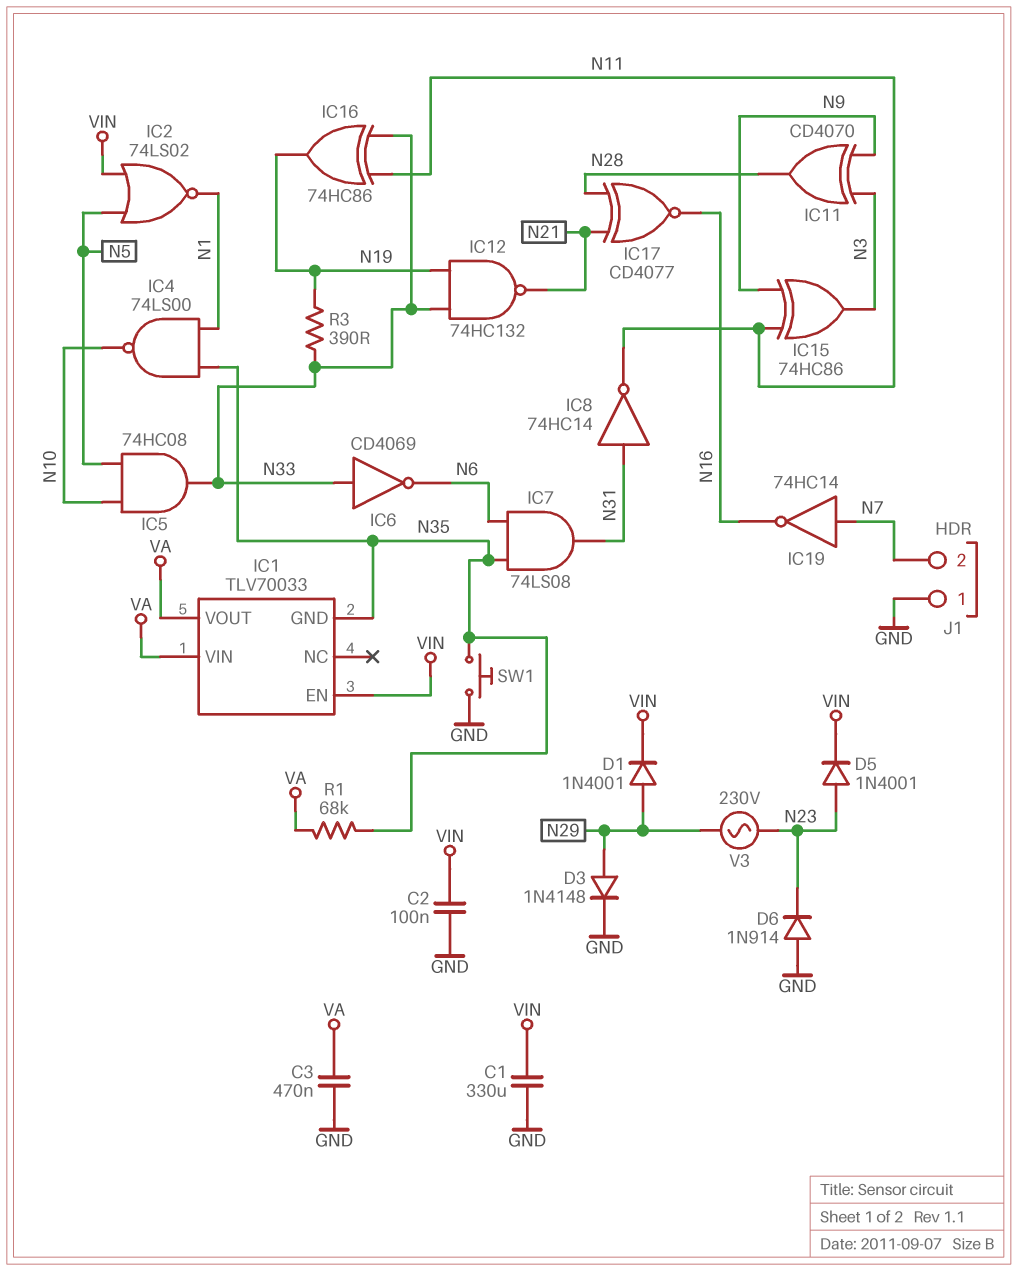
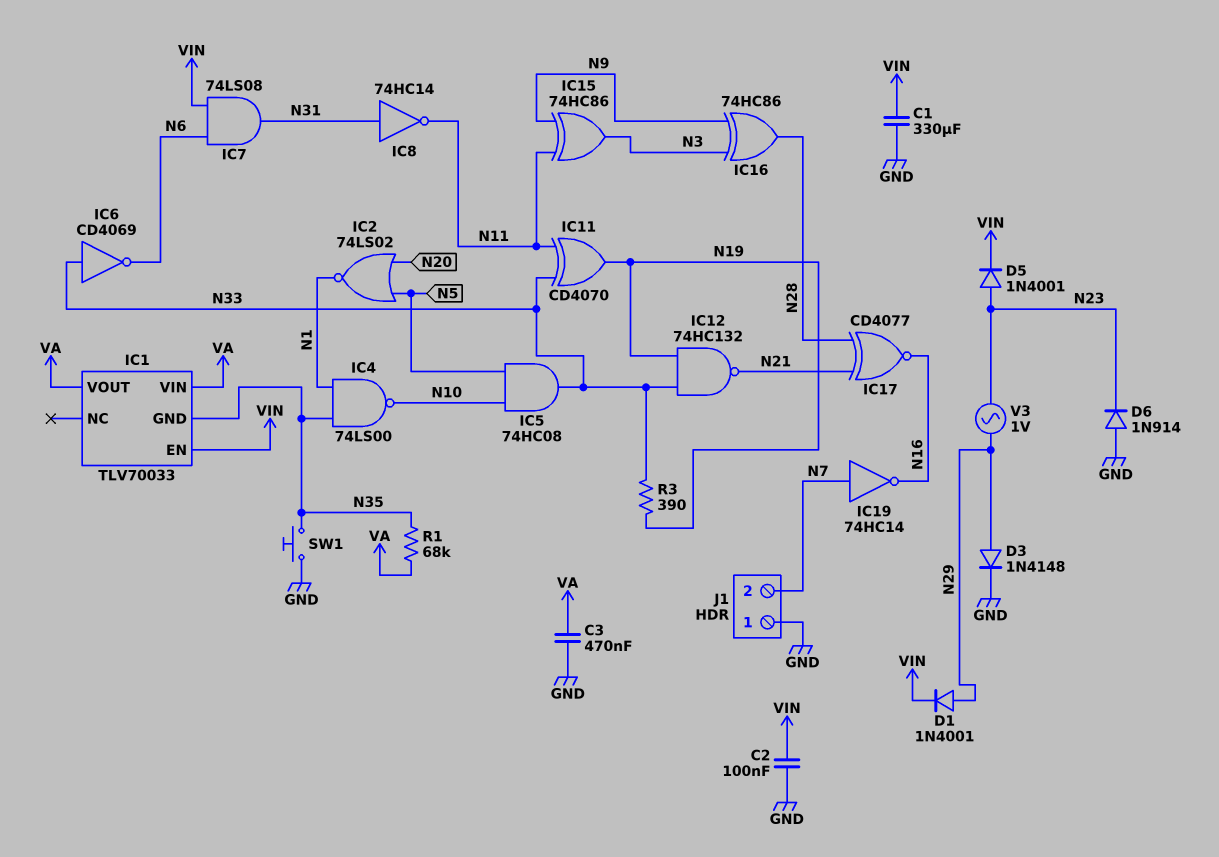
IC2: NOR 74LS02 (in N5, in VIN, out N1) -> NOR 74LS02 (in N5, in N20, out N1)
IC7: AND 74LS08 (in N6, in N35, out N31) -> AND 74LS08 (in N6, in VIN, out N31)
IC11: XOR CD4070 (in N3, in N9, out N28) -> XOR CD4070 (in N11, in N33, out N19)
IC16: XOR 74HC86 (in N11, in N33, out N19) -> XOR 74HC86 (in N3, in N9, out N28)
V3: AC 230V (N23, N29) -> AC 1V (N23, N29)

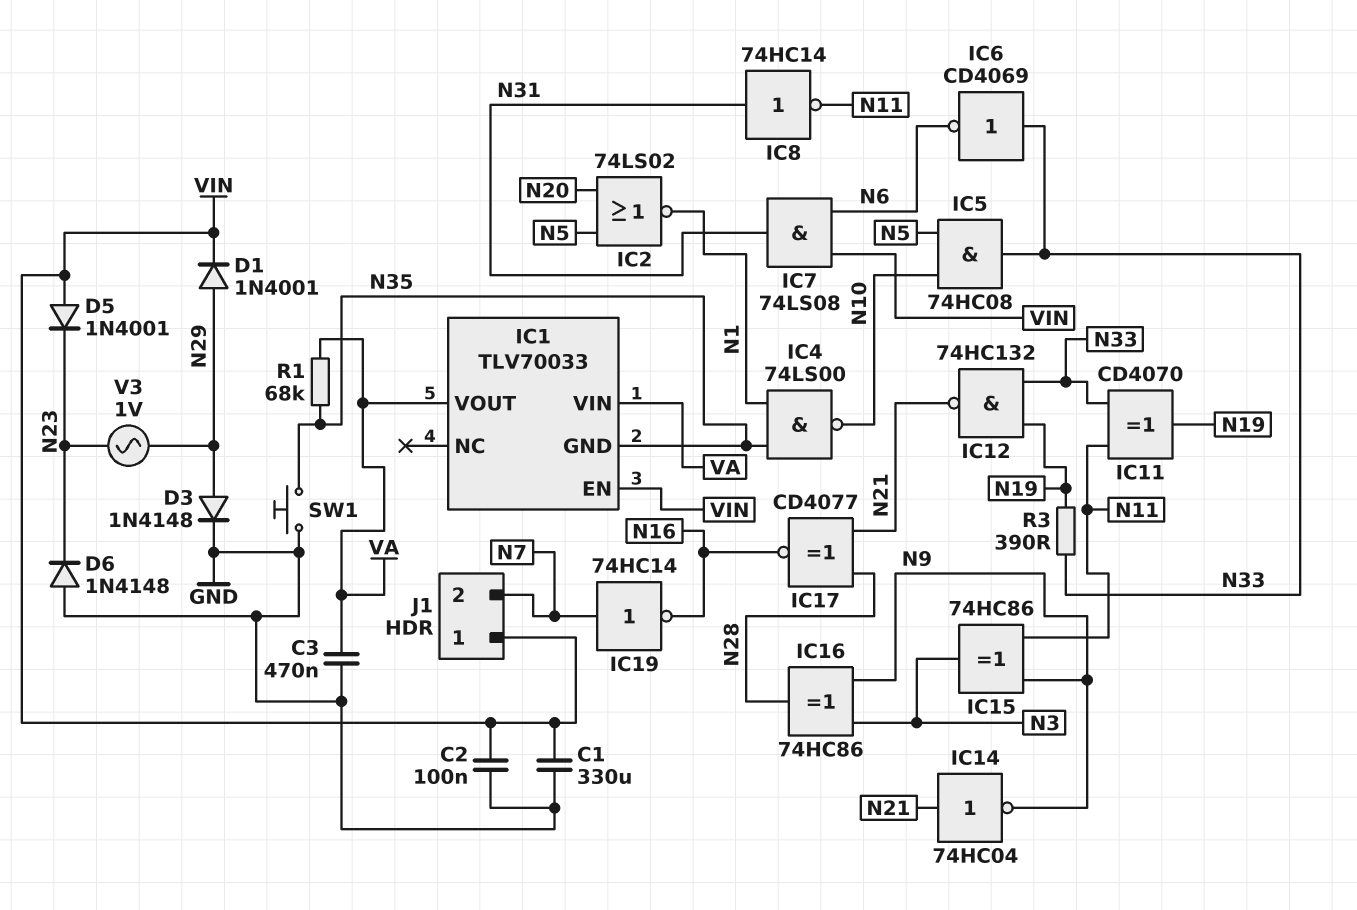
D5: diode 1N4001 (A N23, K VIN) -> diode 1N4001 (A VIN, K N23)
D6: diode 1N914 (A GND, K N23) -> diode 1N4148 (A GND, K N23)
IC14: none -> NOT 74HC04 (in N21, out N9)
J1 pin 1: GND -> VIN

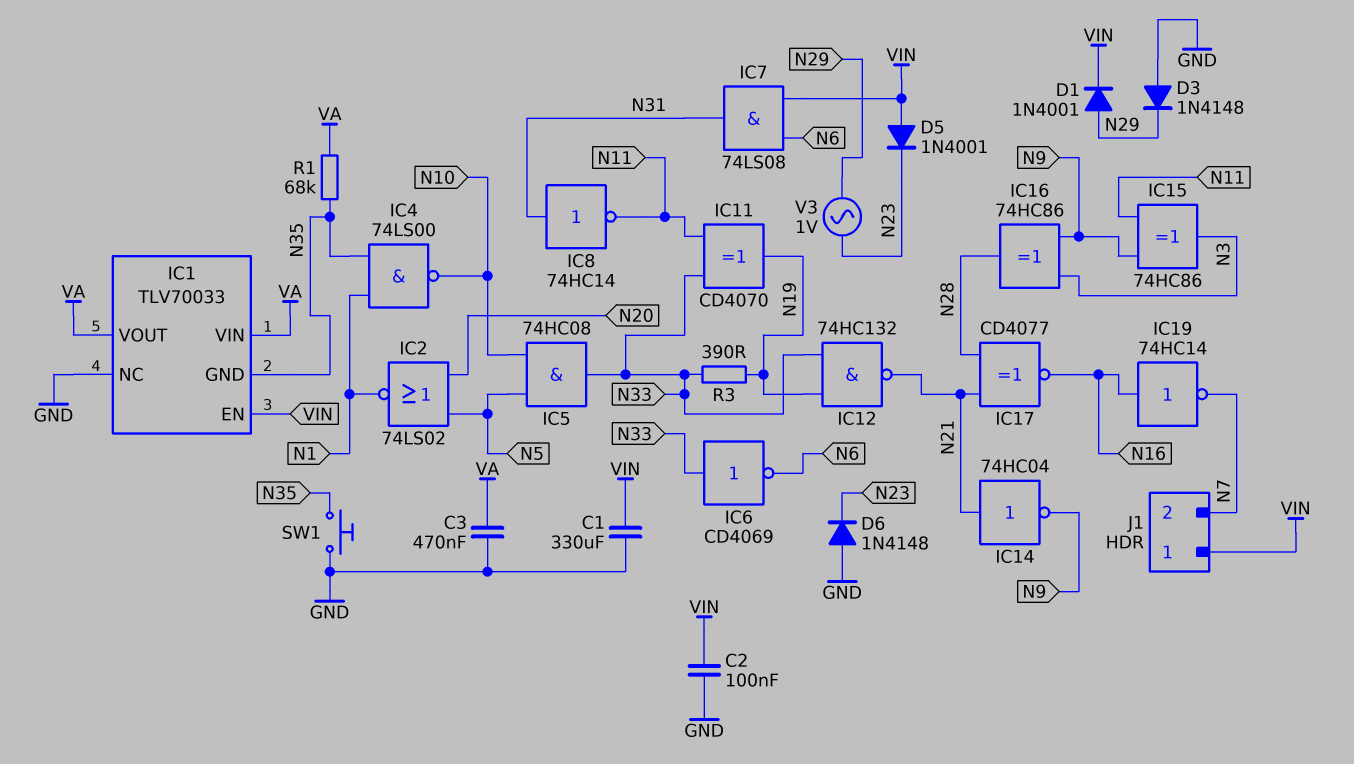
D3: diode 1N4148 (A N29, K GND) -> diode 1N4148 (A GND, K N29)
IC1 pin NC: none -> GND
IC19: NOT 74HC14 (in N7, out N16) -> NOT 74HC14 (in N16, out N7)

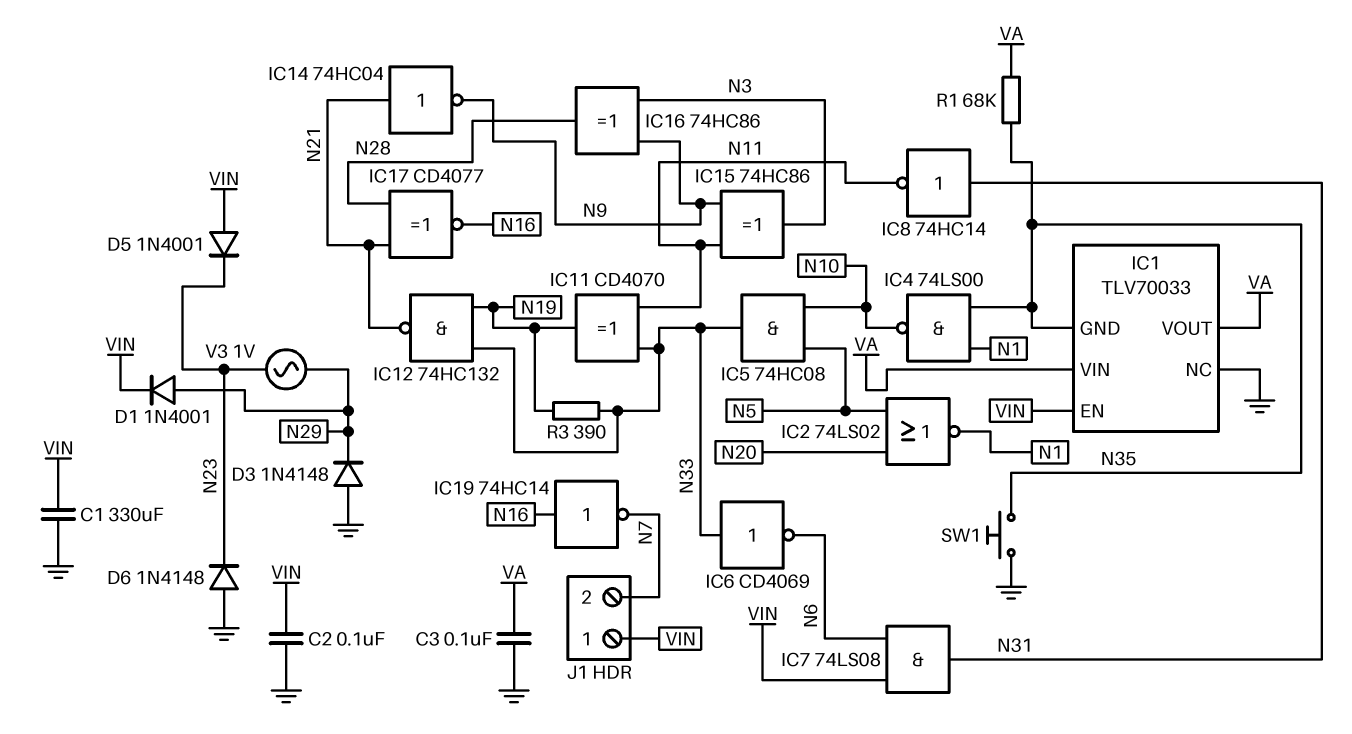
C3: 470nF (GND, VA) -> 100nF (GND, VA)

